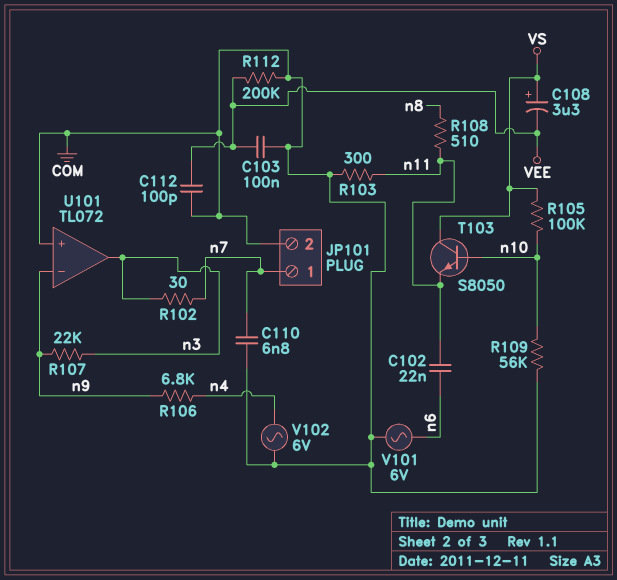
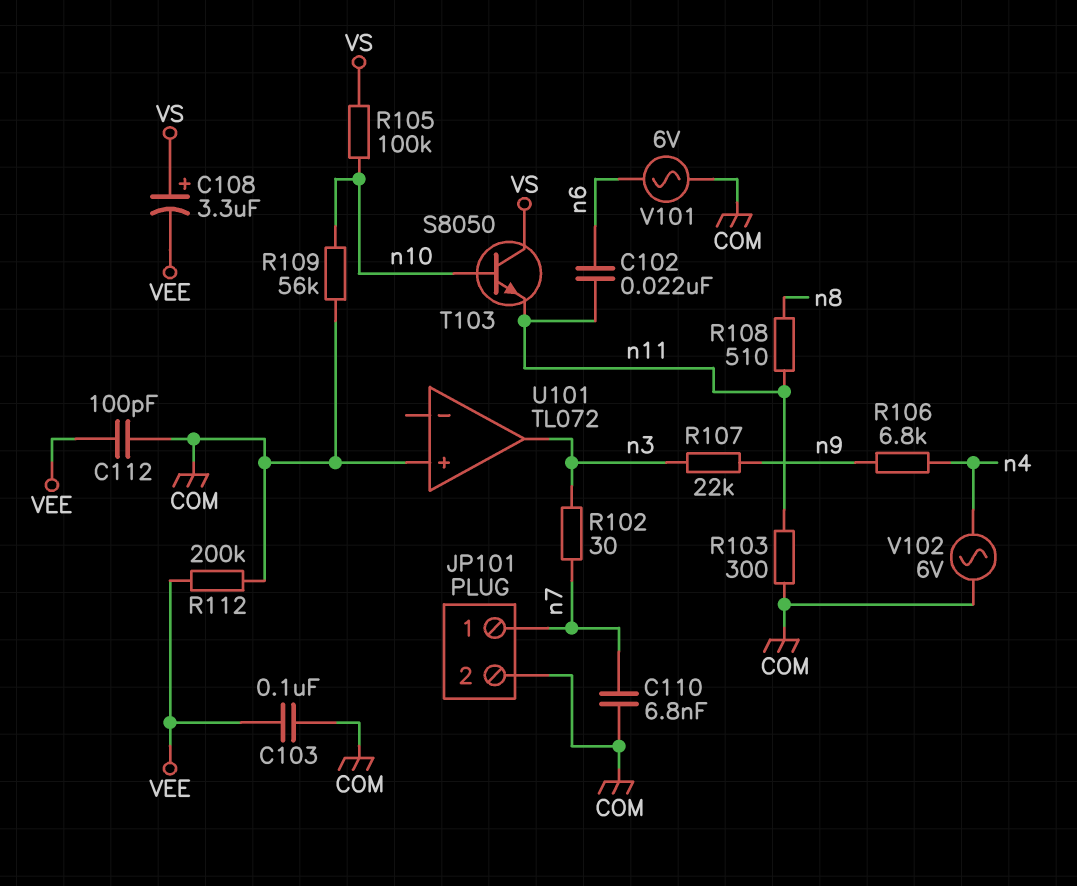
U101 pin in-: n9 -> none

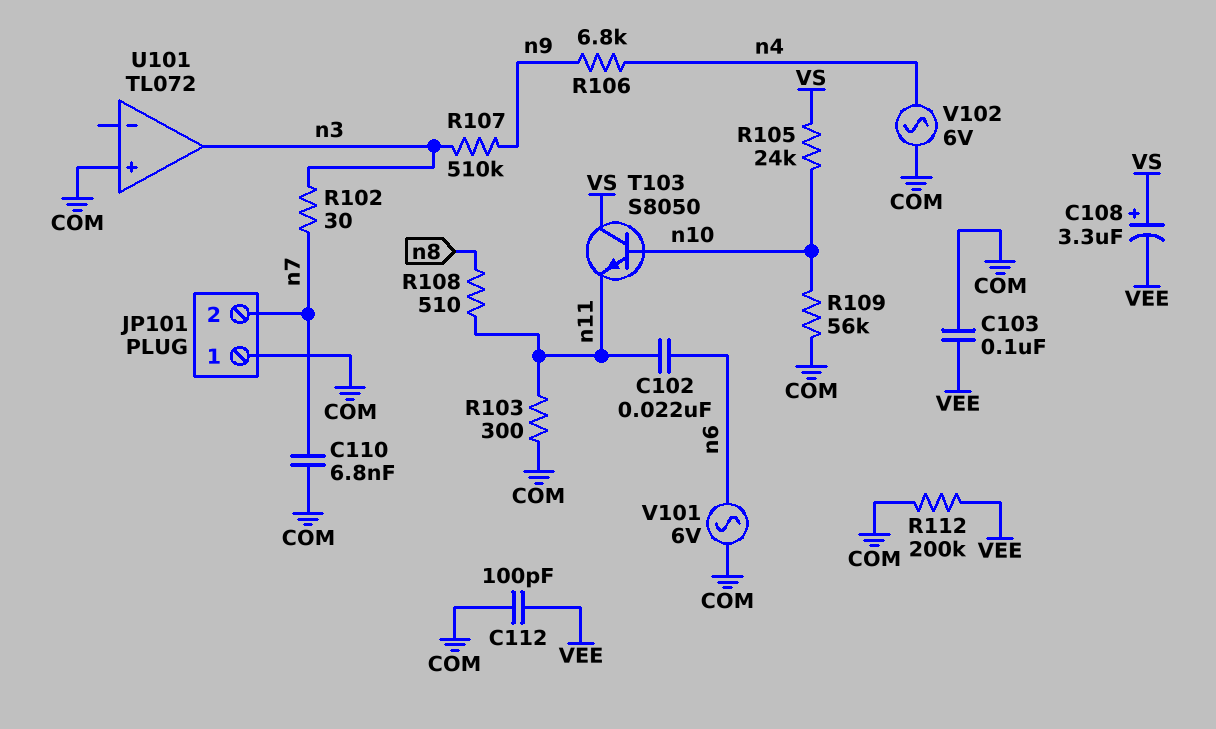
JP101 pin 1: n7 -> COM
JP101 pin 2: COM -> n7
R105: 100k (VS, n10) -> 24k (VS, n10)
R107: 22k (n3, n9) -> 510k (n3, n9)

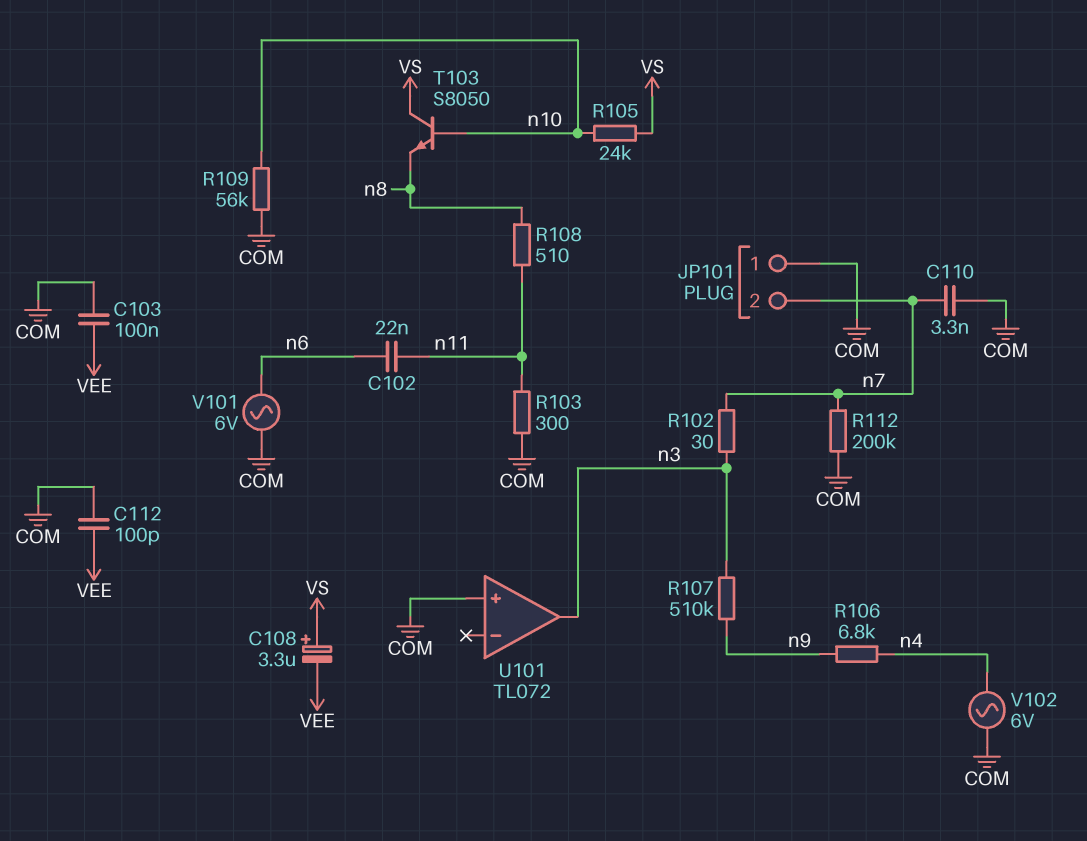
C110: 6.8nF (COM, n7) -> 3.3nF (COM, n7)
R112: 200k (COM, VEE) -> 200k (COM, n7)
T103: NPN S8050 (B n10, C VS, E n11) -> NPN S8050 (B n10, C VS, E n8)

